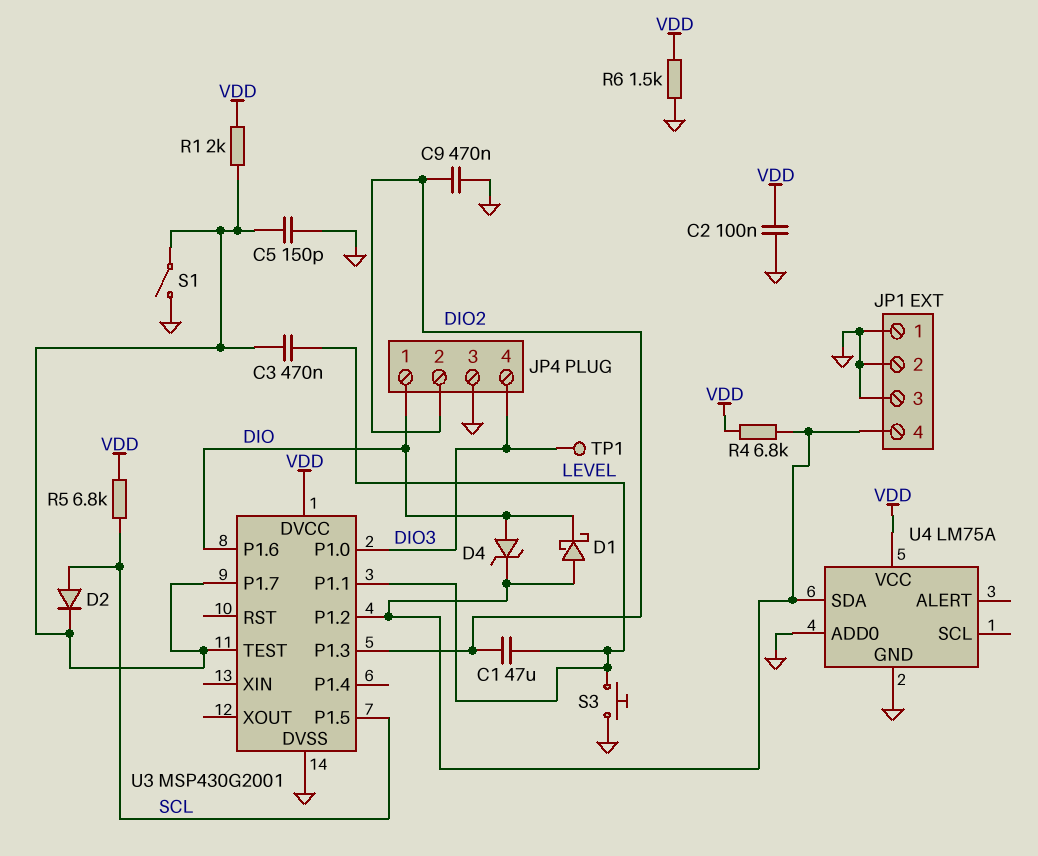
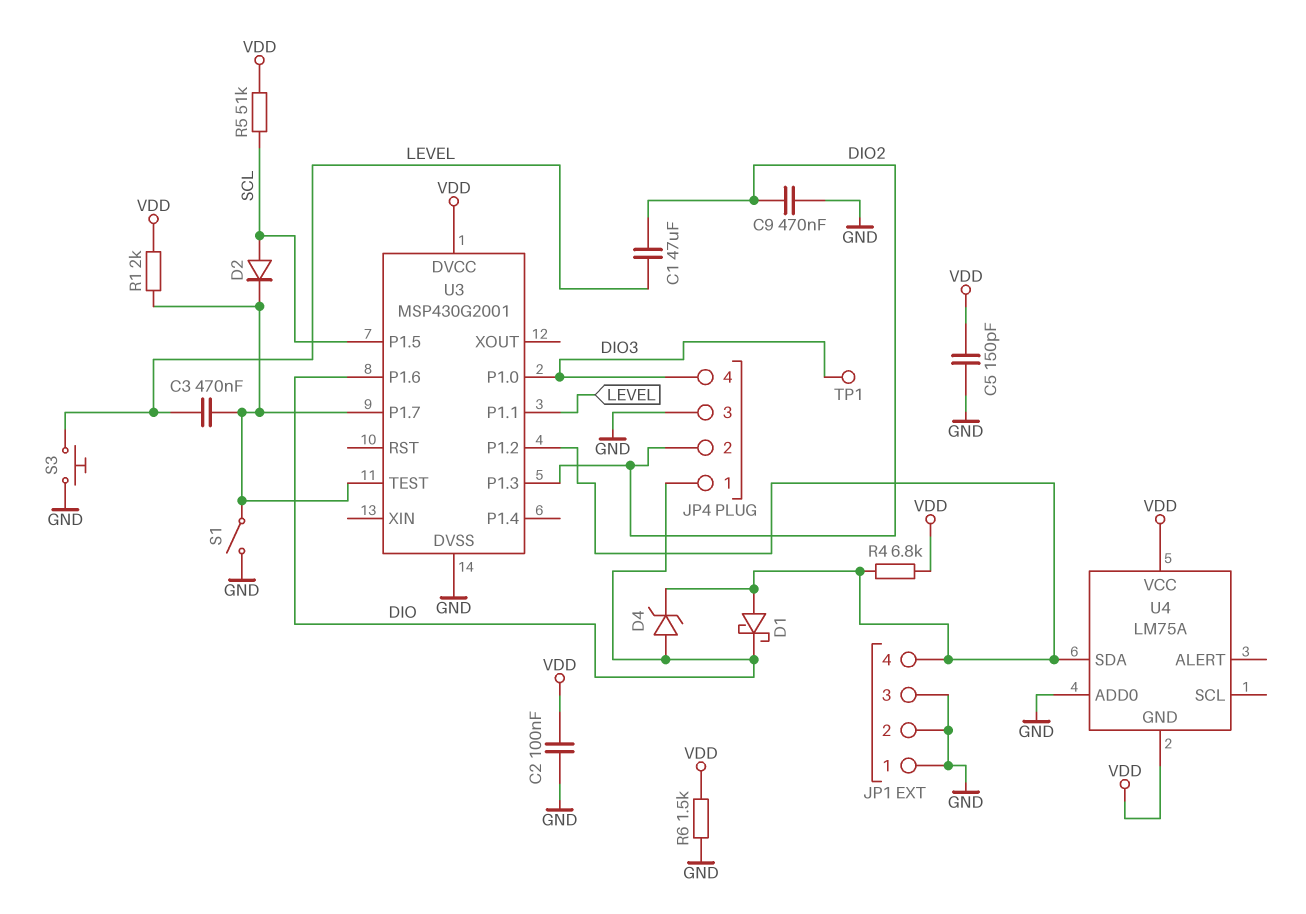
C5: 150pF (GND, U3/P1.7) -> 150pF (GND, VDD)
R5: 6.8k (SCL, VDD) -> 51k (SCL, VDD)
U4 pin GND: GND -> VDD

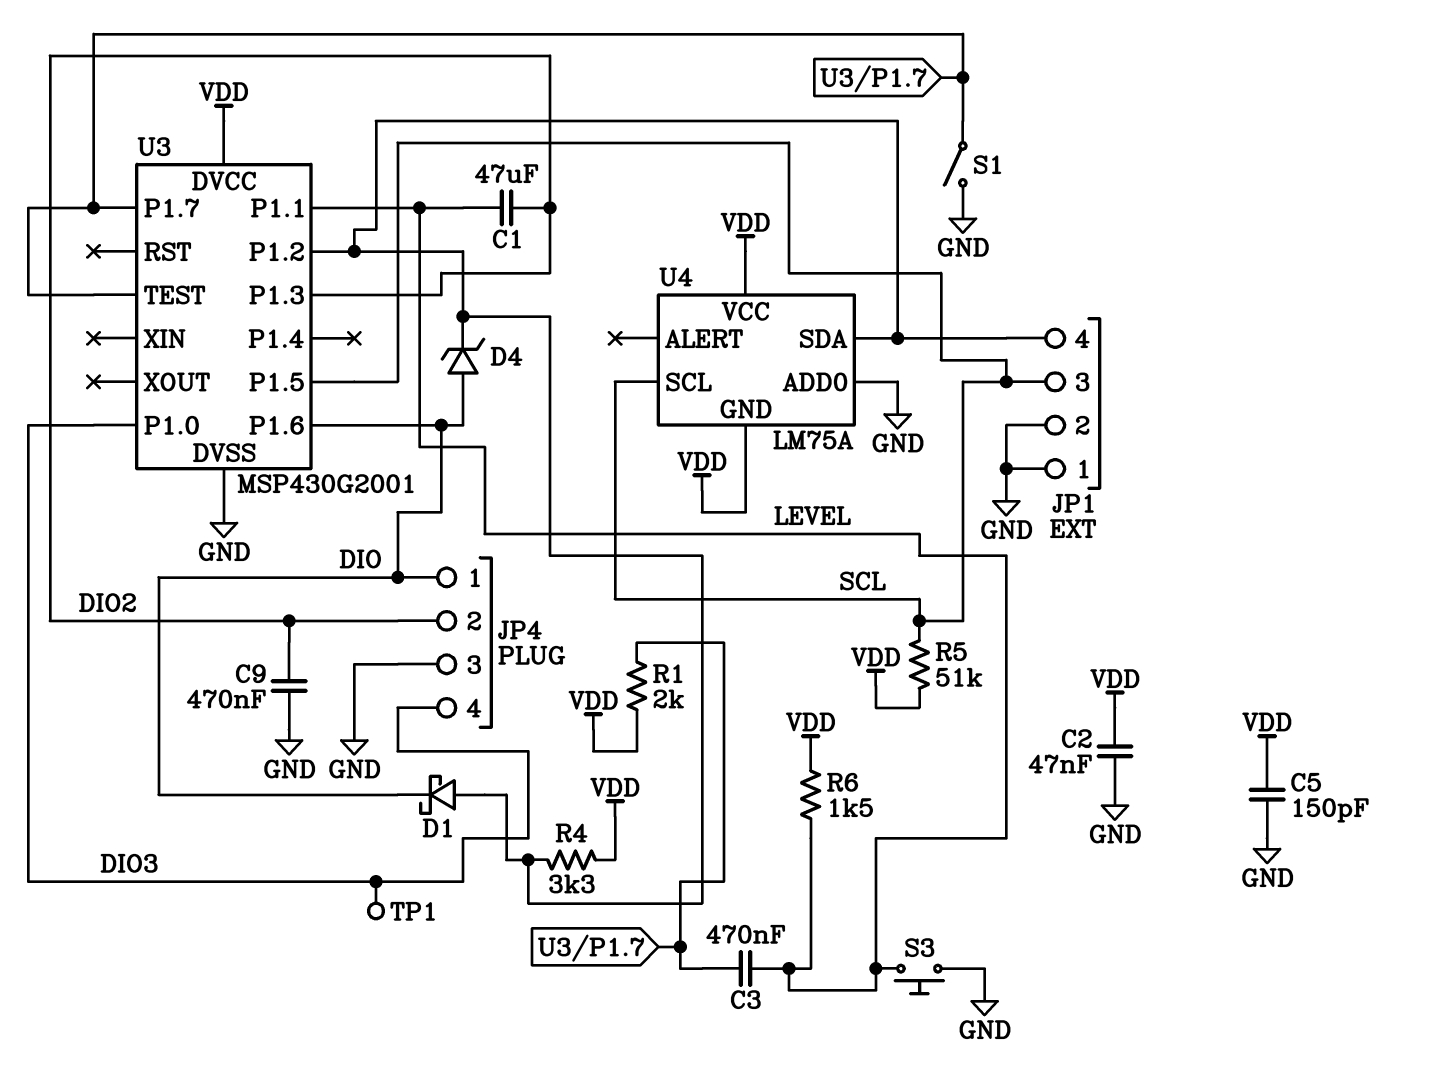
C2: 100nF (GND, VDD) -> 47nF (GND, VDD)
D2: diode (A SCL, K U3/P1.7) -> none
JP1 pin 3: GND -> SCL
R4: 6.8k (JP1/4, VDD) -> 3.3k (JP1/4, VDD)
R6: 1.5k (GND, VDD) -> 1.5k (LEVEL, VDD)
U4 pin SCL: none -> SCL

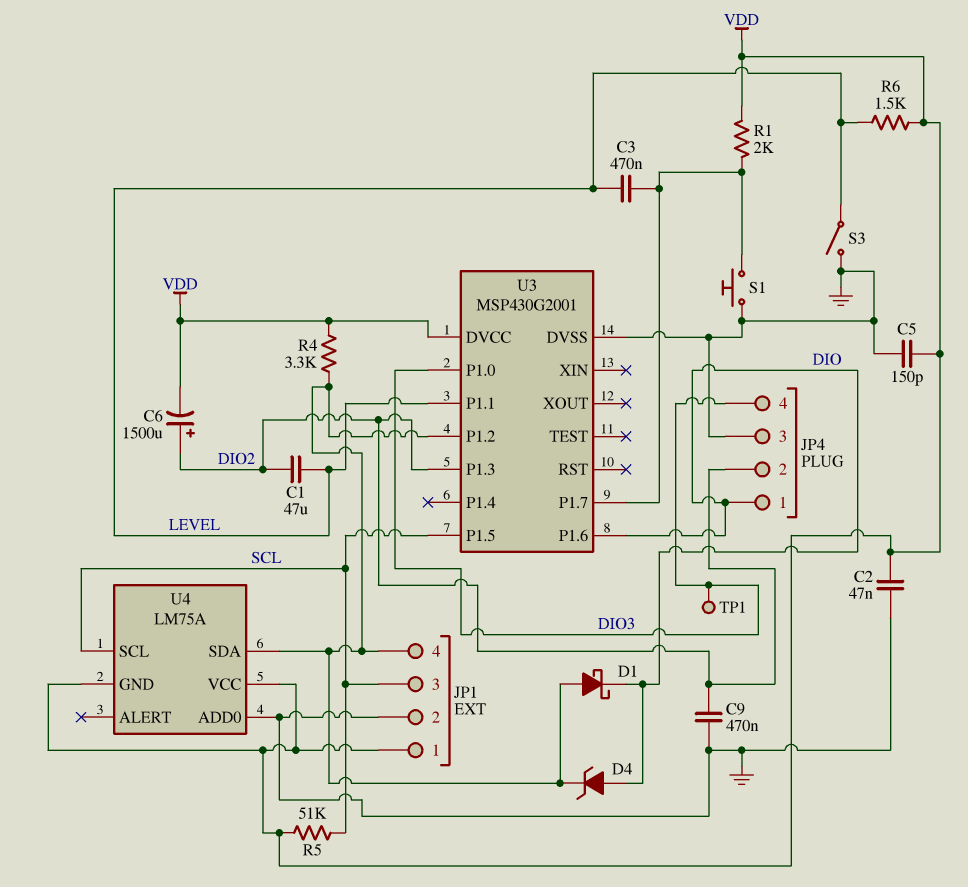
C6: none -> 1500uF (plus DIO2, minus VDD)
JP1 pin 1: GND -> VDD
S1: switch (GND, U3/P1.7) -> button (GND, U3/P1.7)
S3: button (GND, LEVEL) -> switch (GND, LEVEL)
U3 pin TEST: U3/P1.7 -> none

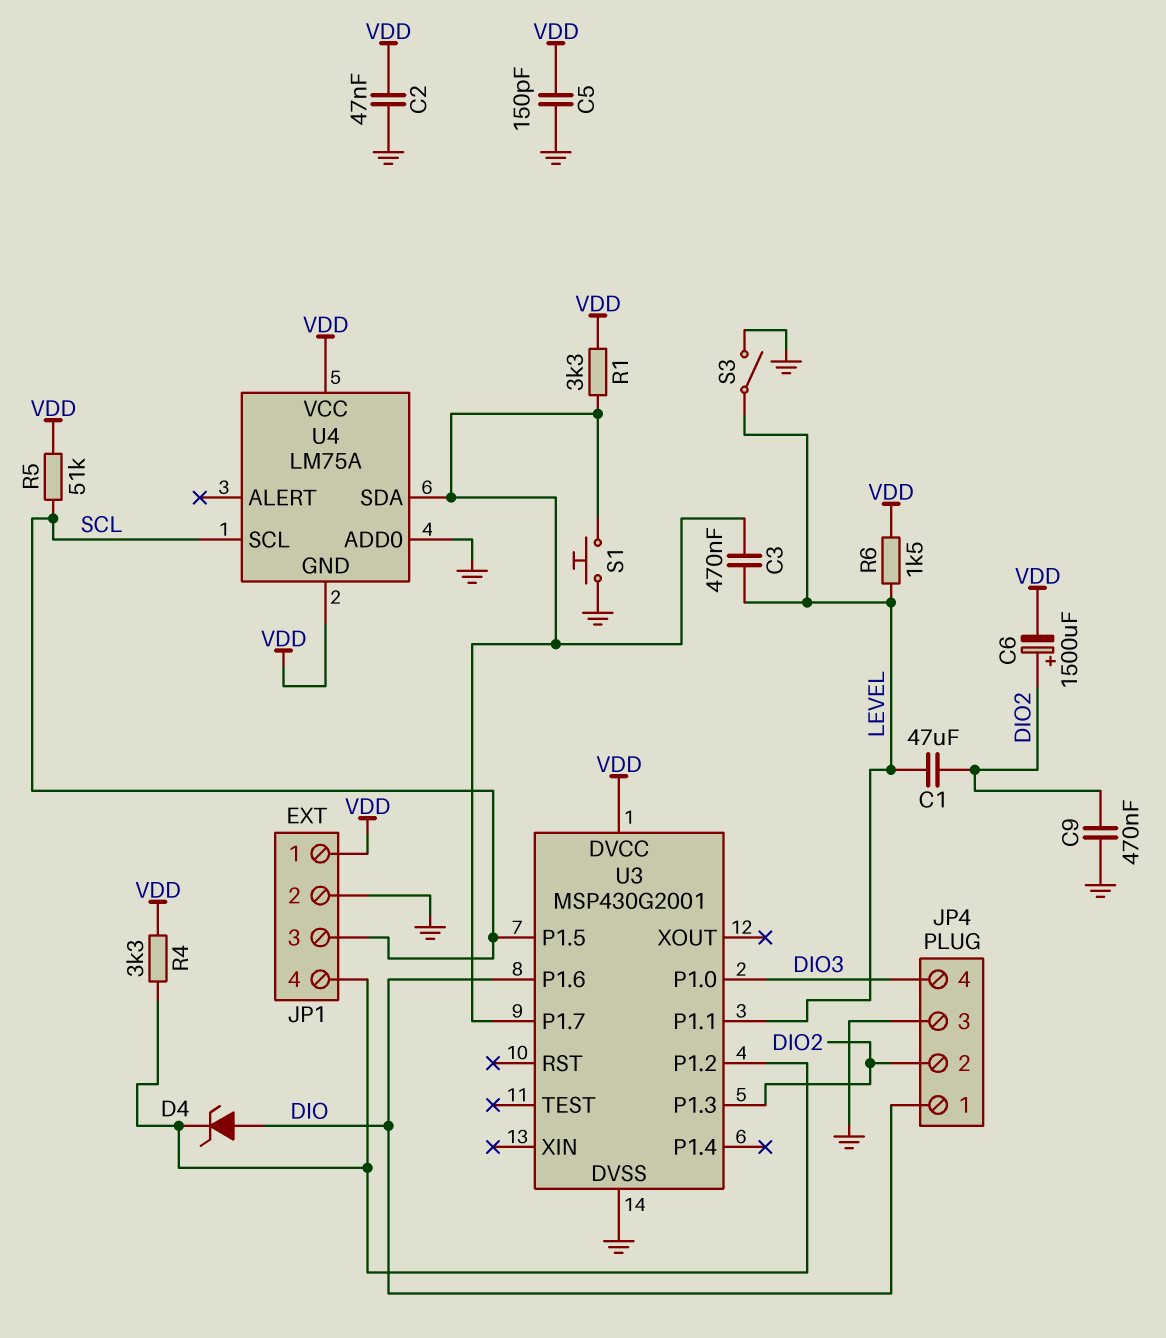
D1: schottky (A JP1/4, K DIO) -> none
R1: 2k (U3/P1.7, VDD) -> 3.3k (U3/P1.7, VDD)
TP1: test point (DIO3) -> none
U4 pin SDA: JP1/4 -> U3/P1.7

